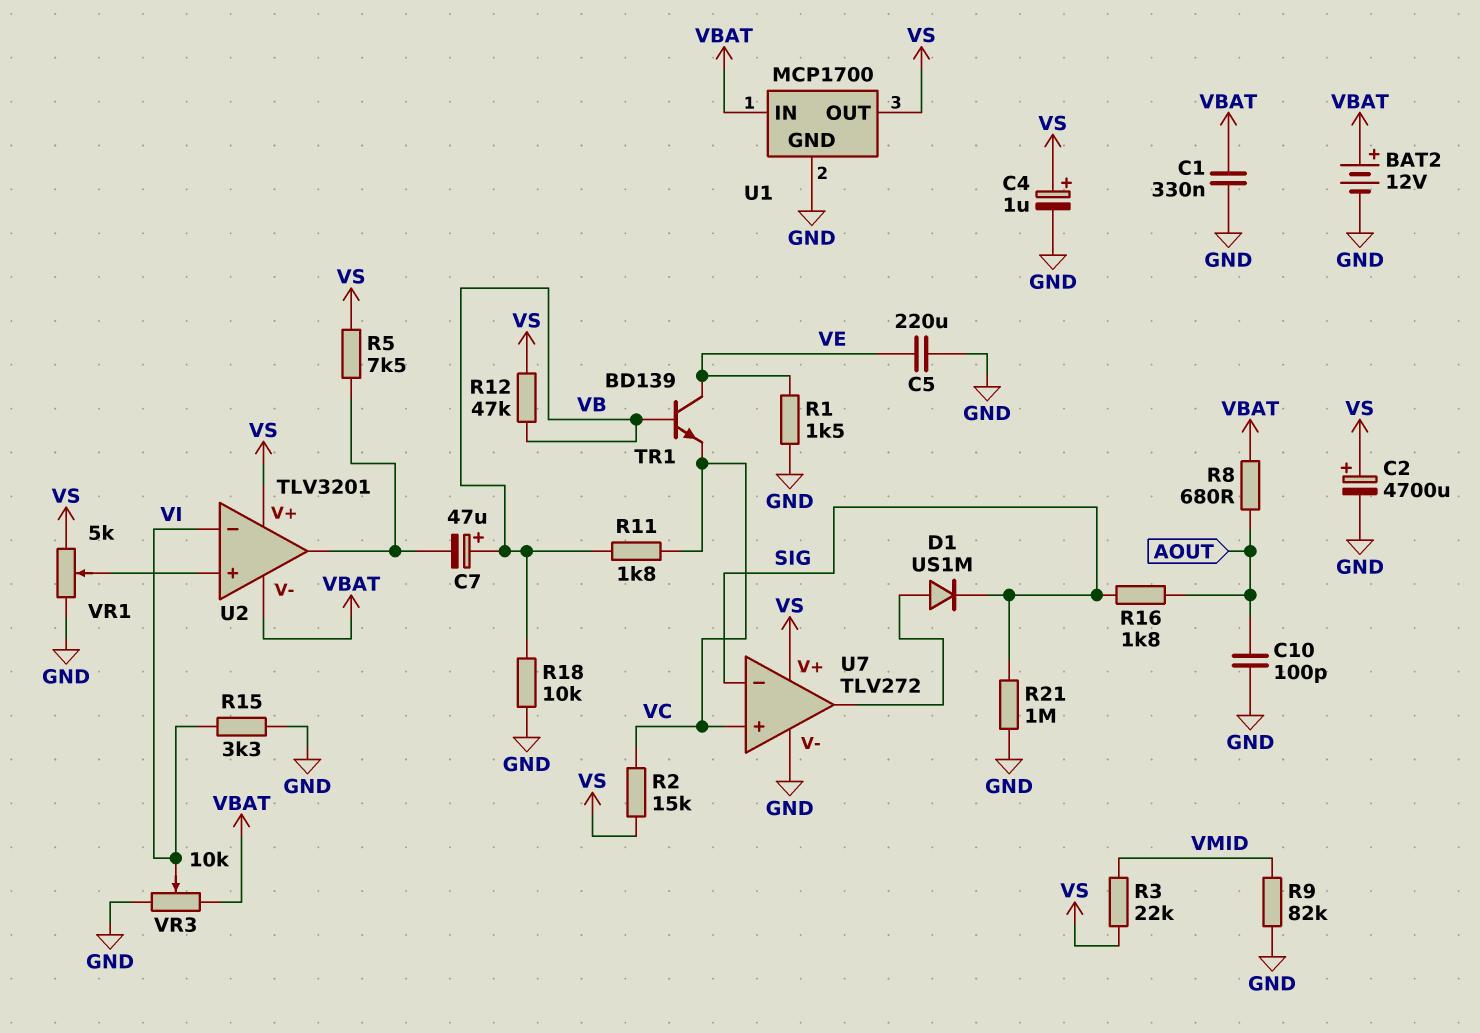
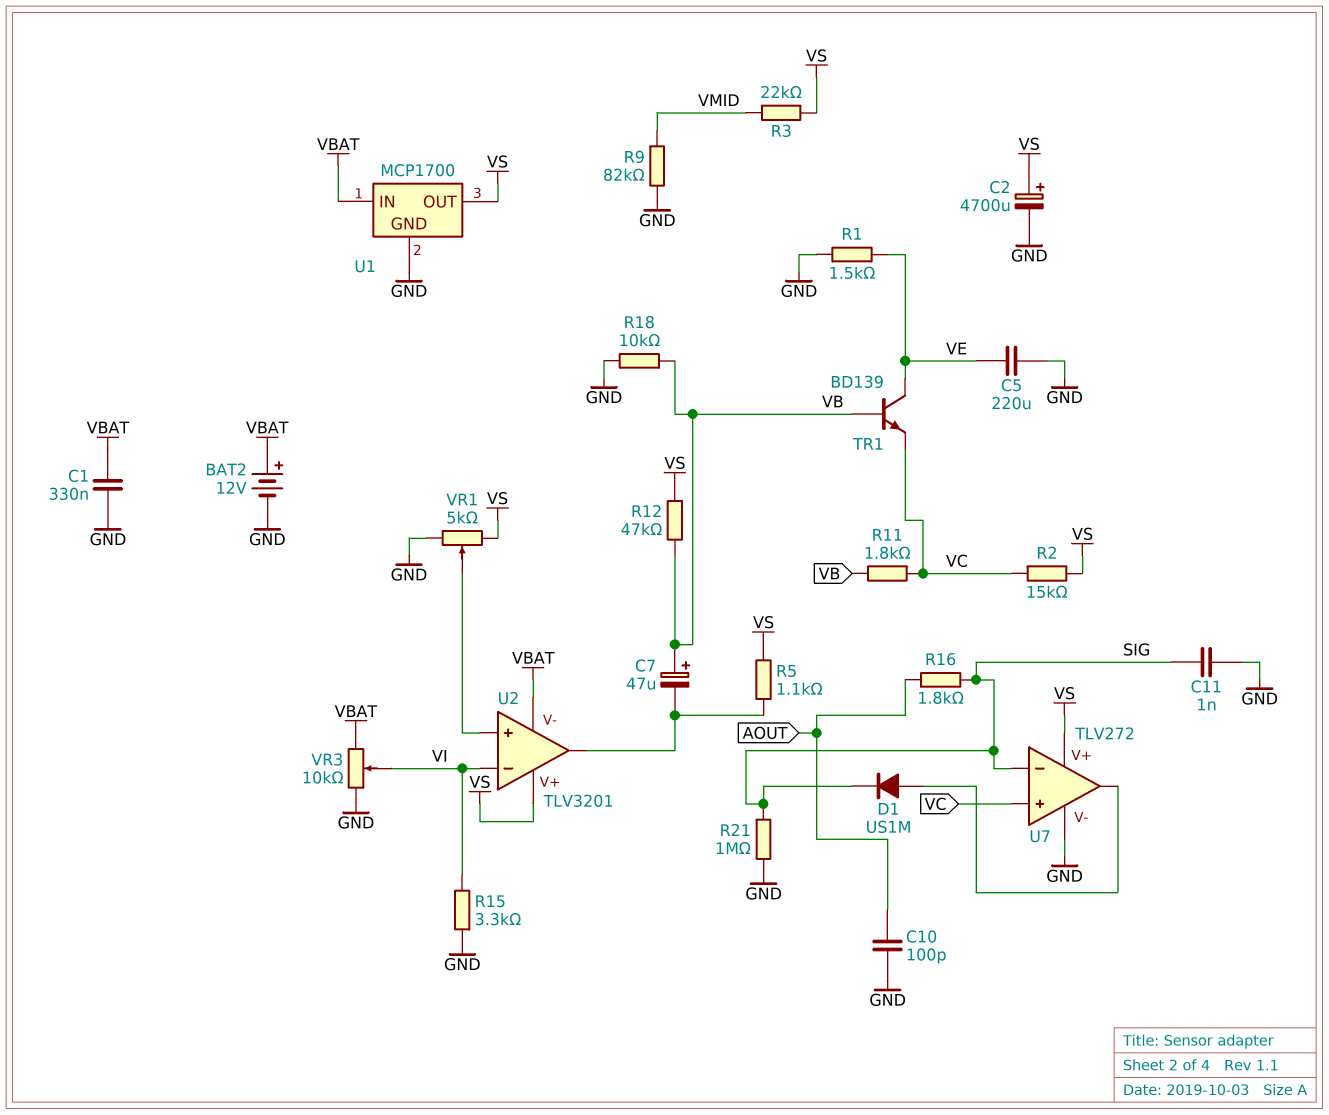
C4: 1uF (plus VS, minus GND) -> none
C11: none -> 1nF (GND, SIG)
R5: 7.5k (U2/out, VS) -> 1.1k (U2/out, VS)
R8: 680 (AOUT, VBAT) -> none

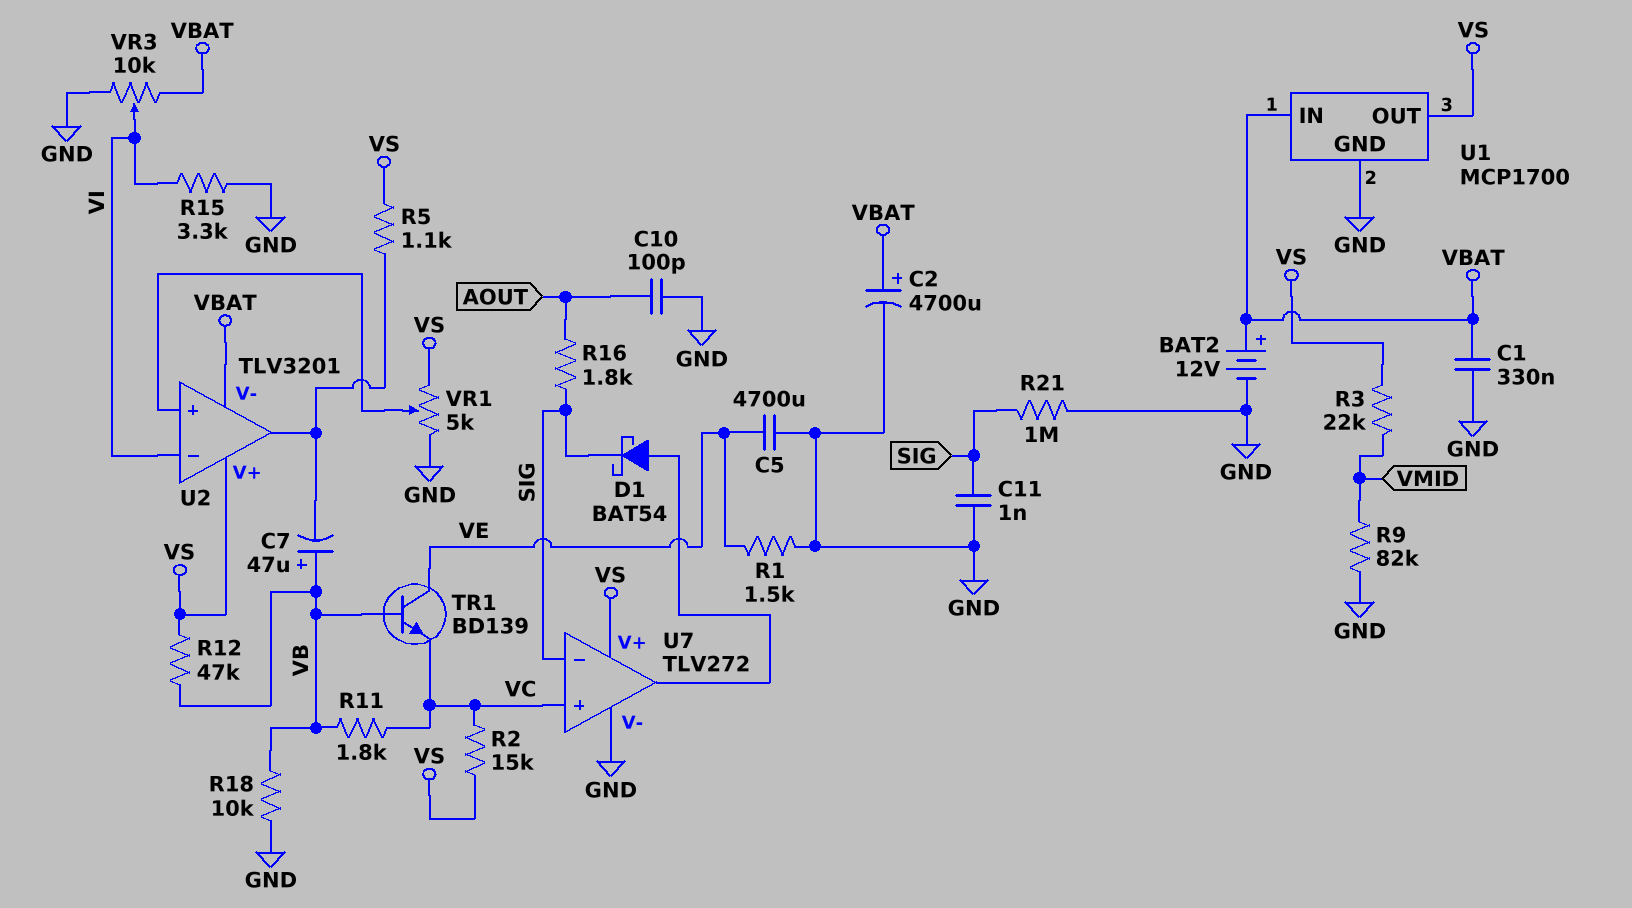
C2: 4700uF (plus VS, minus GND) -> 4700uF (plus VBAT, minus GND)
C5: 220uF (GND, VE) -> 4700uF (GND, VE)
D1: diode US1M (A U7/out, K SIG) -> schottky BAT54 (A U7/out, K SIG)

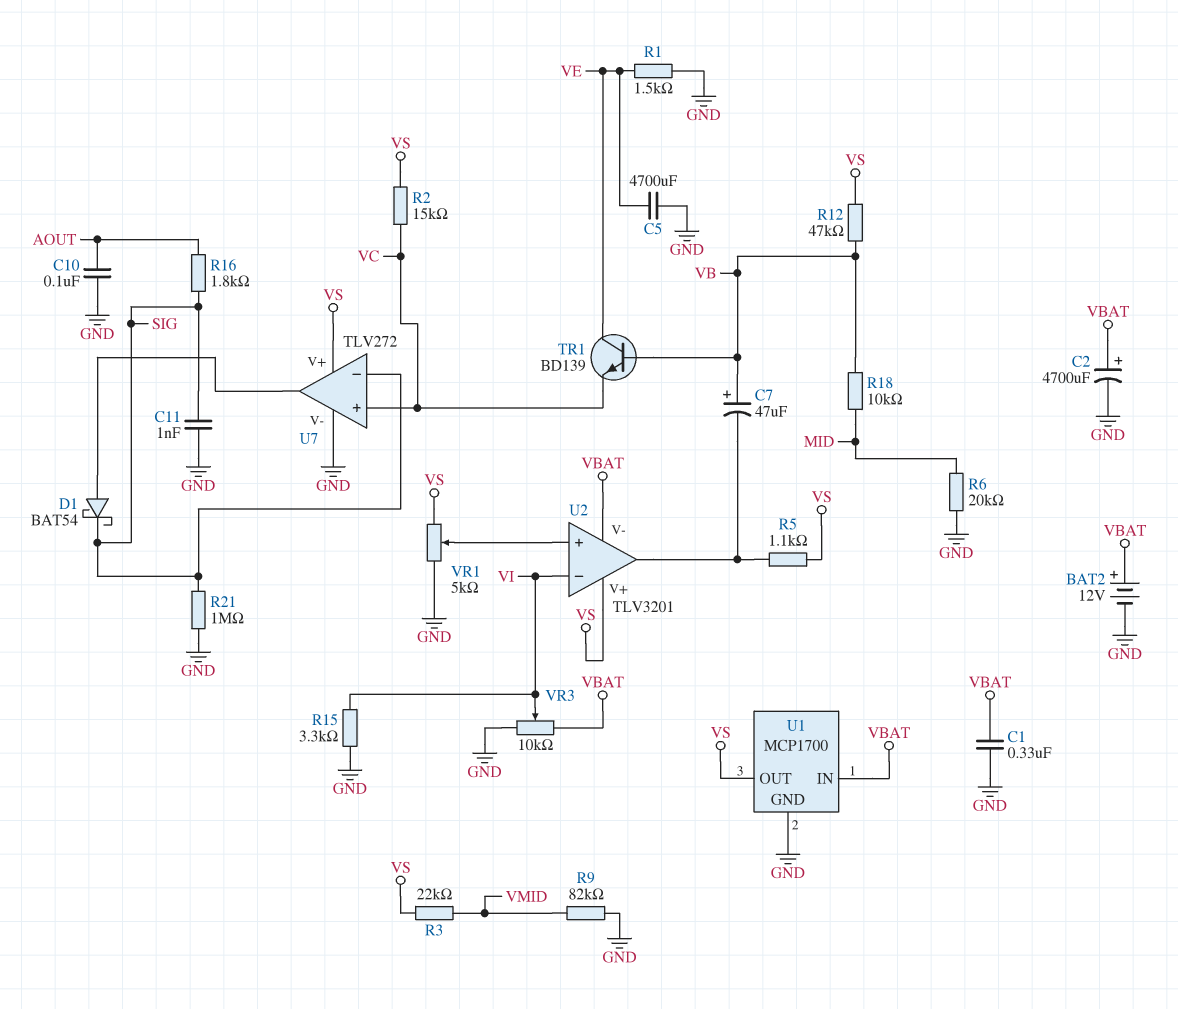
C10: 100pF (AOUT, GND) -> 100nF (AOUT, GND)
R6: none -> 20k (GND, MID)
R11: 1.8k (VB, VC) -> none
R18: 10k (GND, VB) -> 10k (MID, VB)

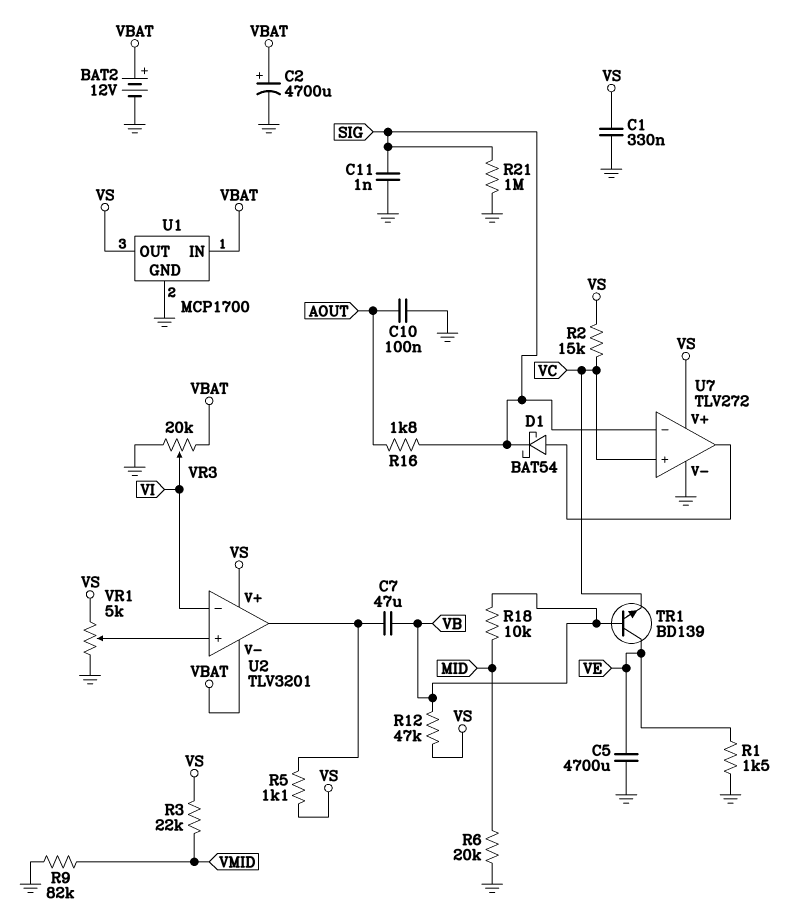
C1: 330nF (GND, VBAT) -> 330nF (GND, VS)
C7: 47uF (plus VB, minus U2/out) -> 47uF (U2/out, VB)
R15: 3.3k (GND, VI) -> none
VR3: 10k (GND, VBAT, wiper VI) -> 20k (GND, VBAT, wiper VI)

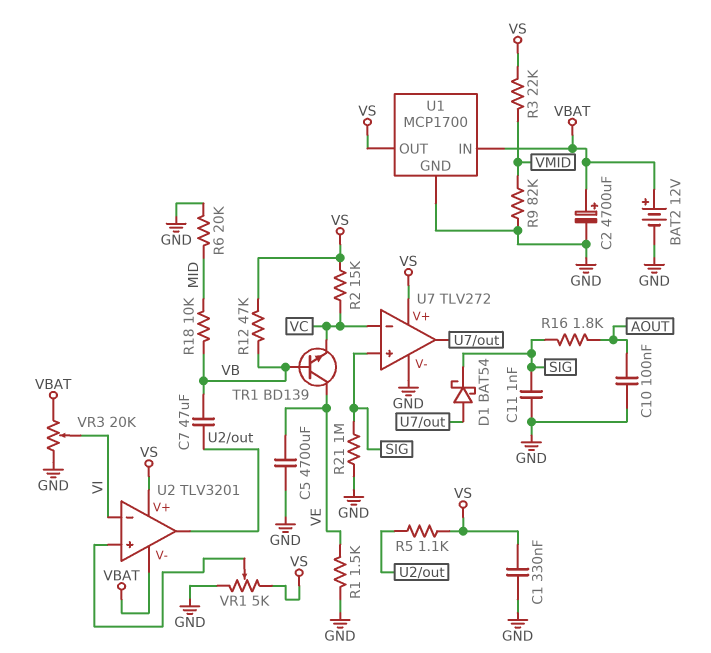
U7 pin in+: VC -> SIG
U7 pin in-: SIG -> VC

